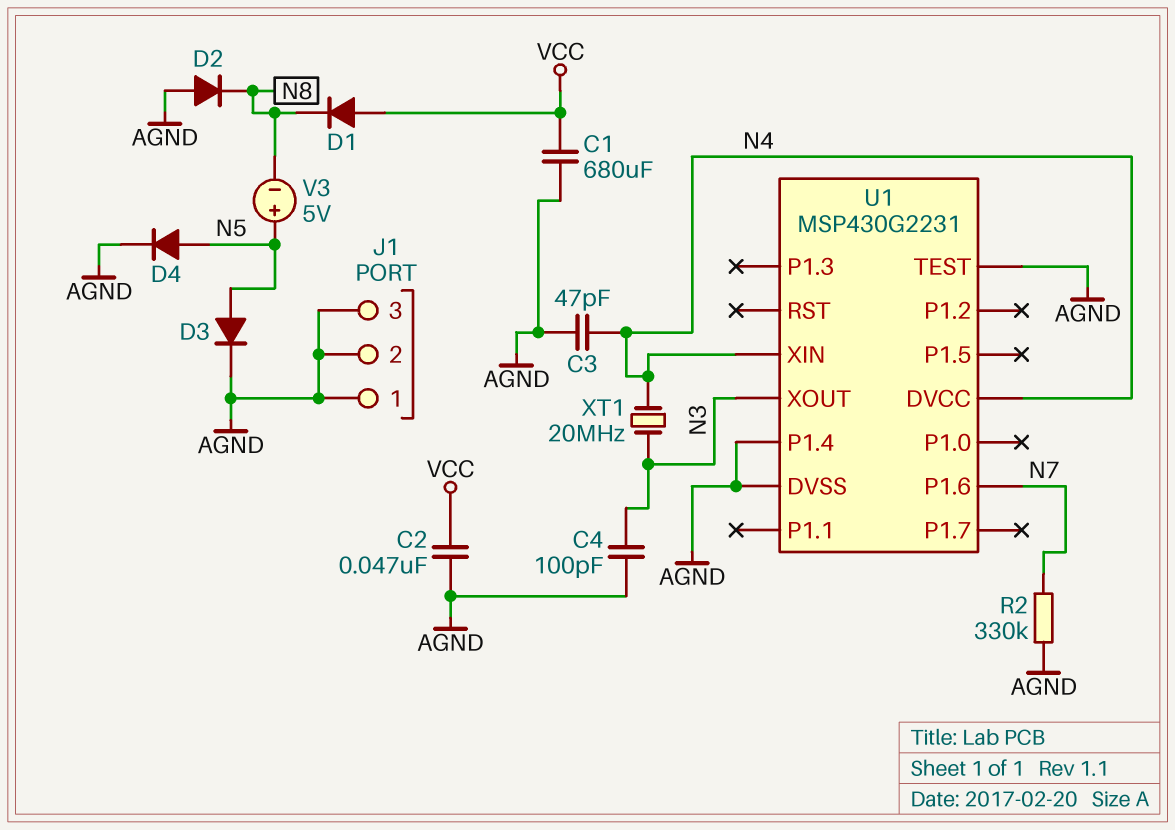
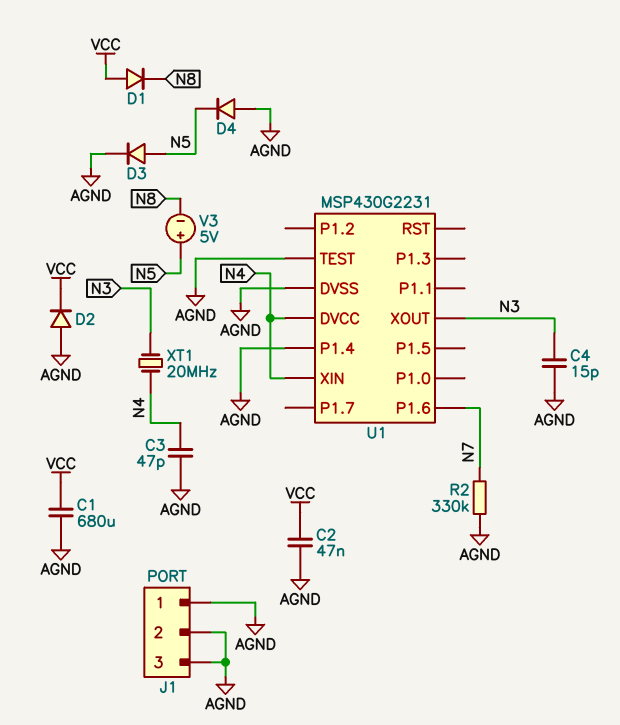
C4: 100pF (AGND, N3) -> 15pF (AGND, N3)
D2: diode (A AGND, K N8) -> diode (A AGND, K VCC)
D4: diode (A N5, K AGND) -> diode (A AGND, K N5)

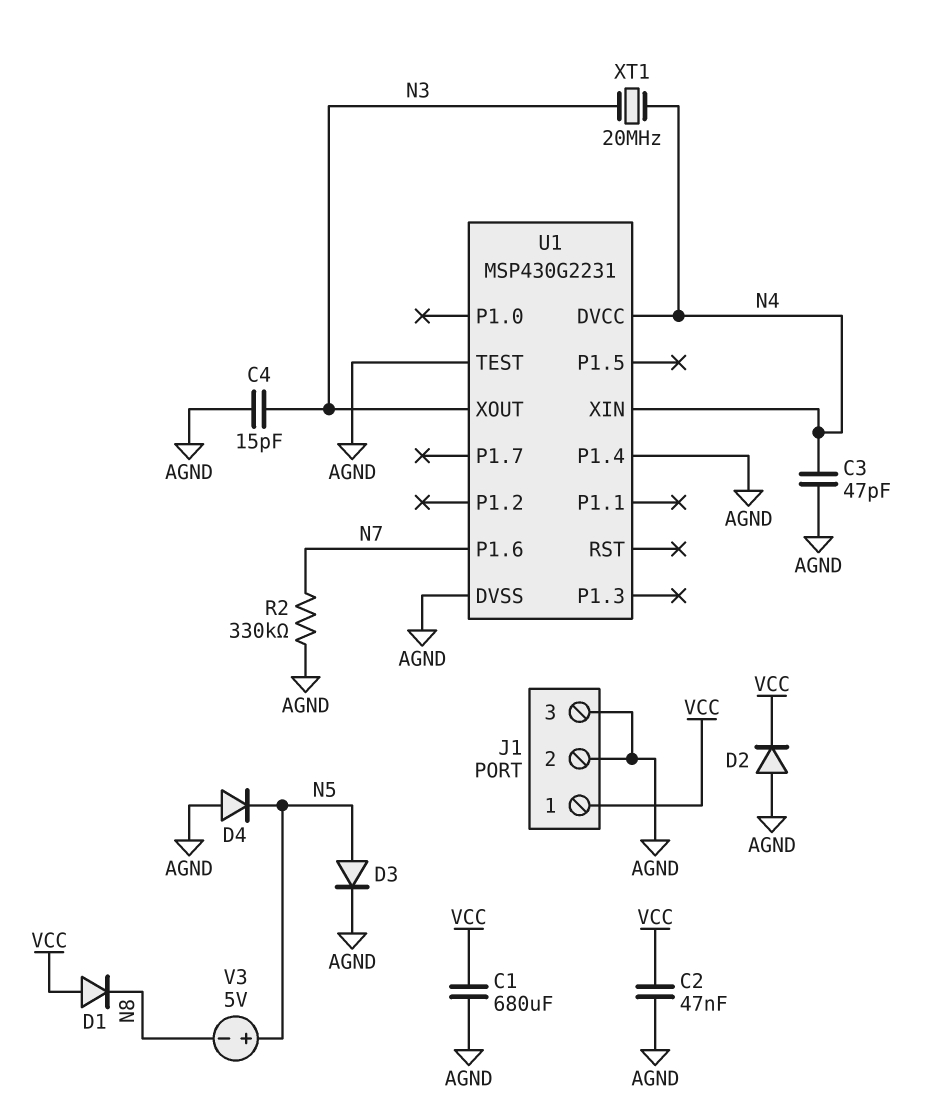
J1 pin 1: AGND -> VCC

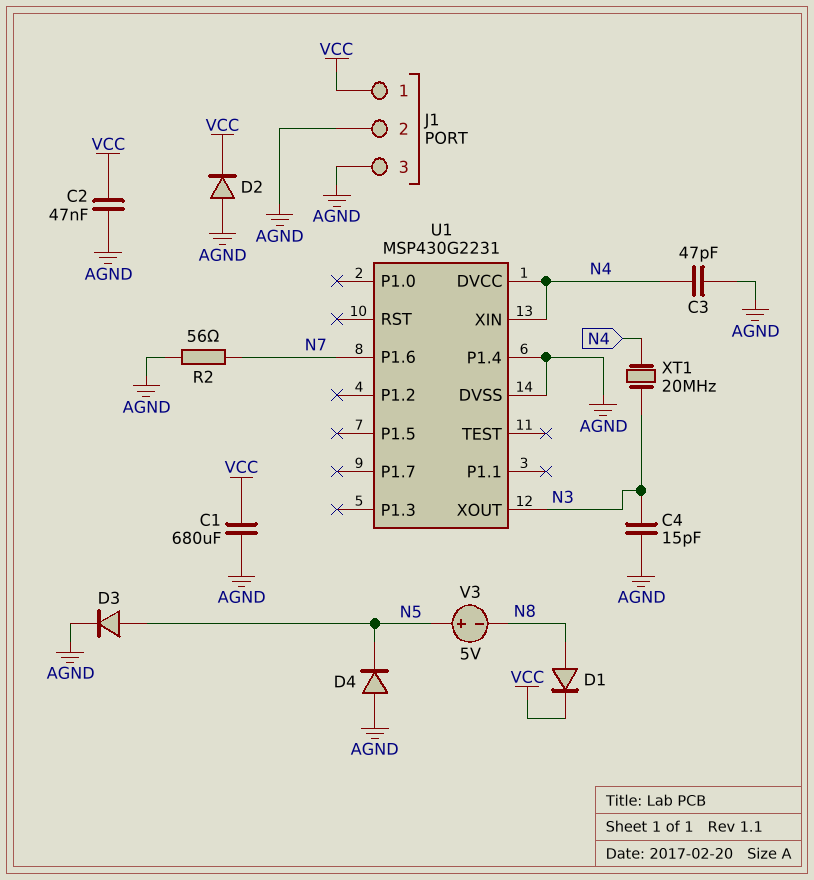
D1: diode (A VCC, K N8) -> diode (A N8, K VCC)
R2: 330k (AGND, N7) -> 56 (AGND, N7)
U1 pin TEST: AGND -> none

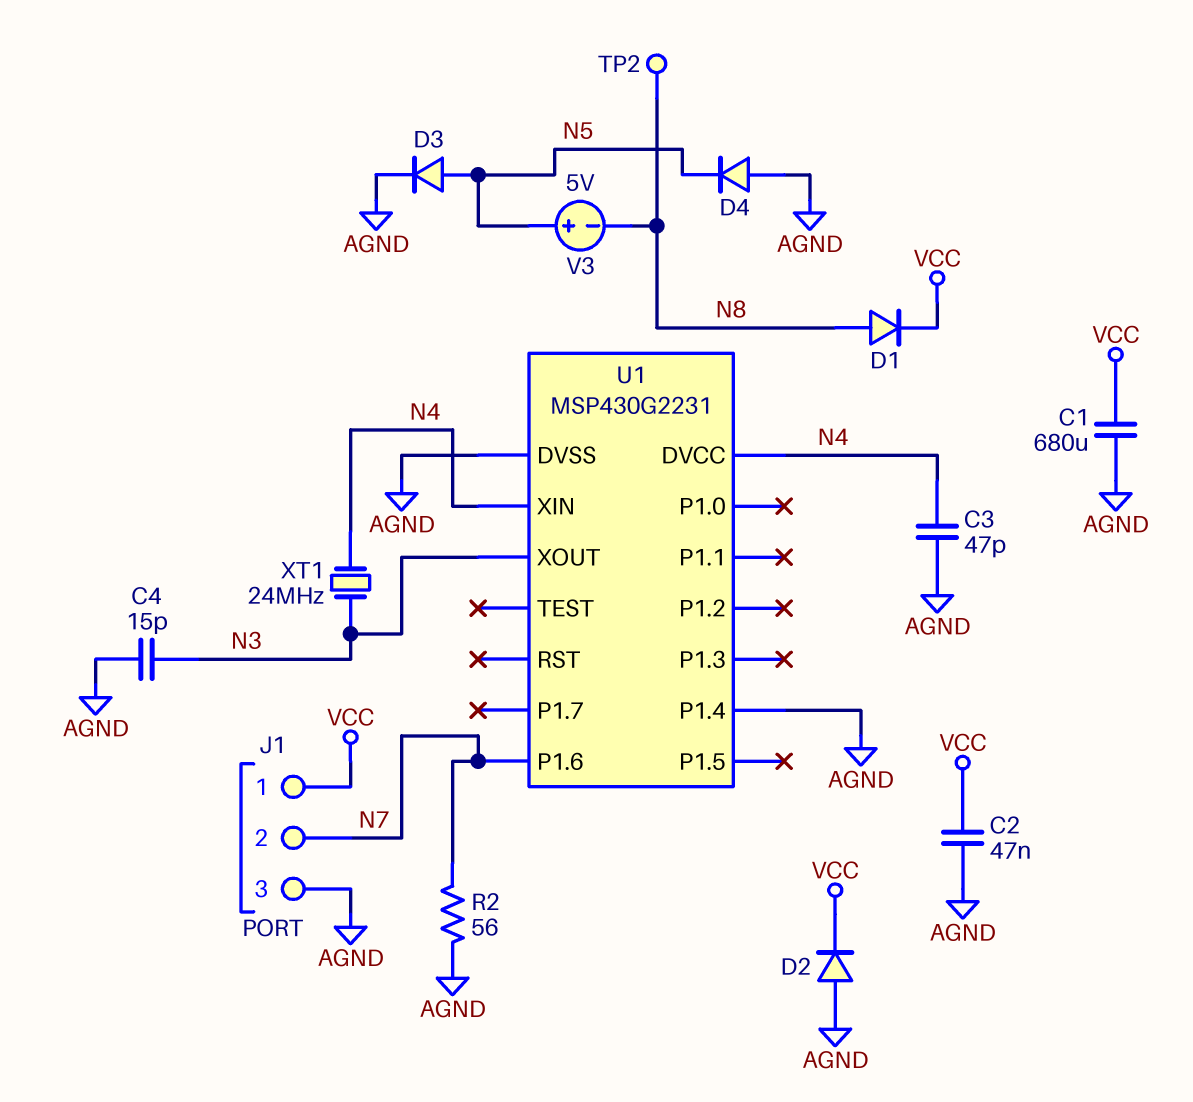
J1 pin 2: AGND -> N7
TP2: none -> test point (N8)
XT1: 20MHz (N3, N4) -> 24MHz (N3, N4)

